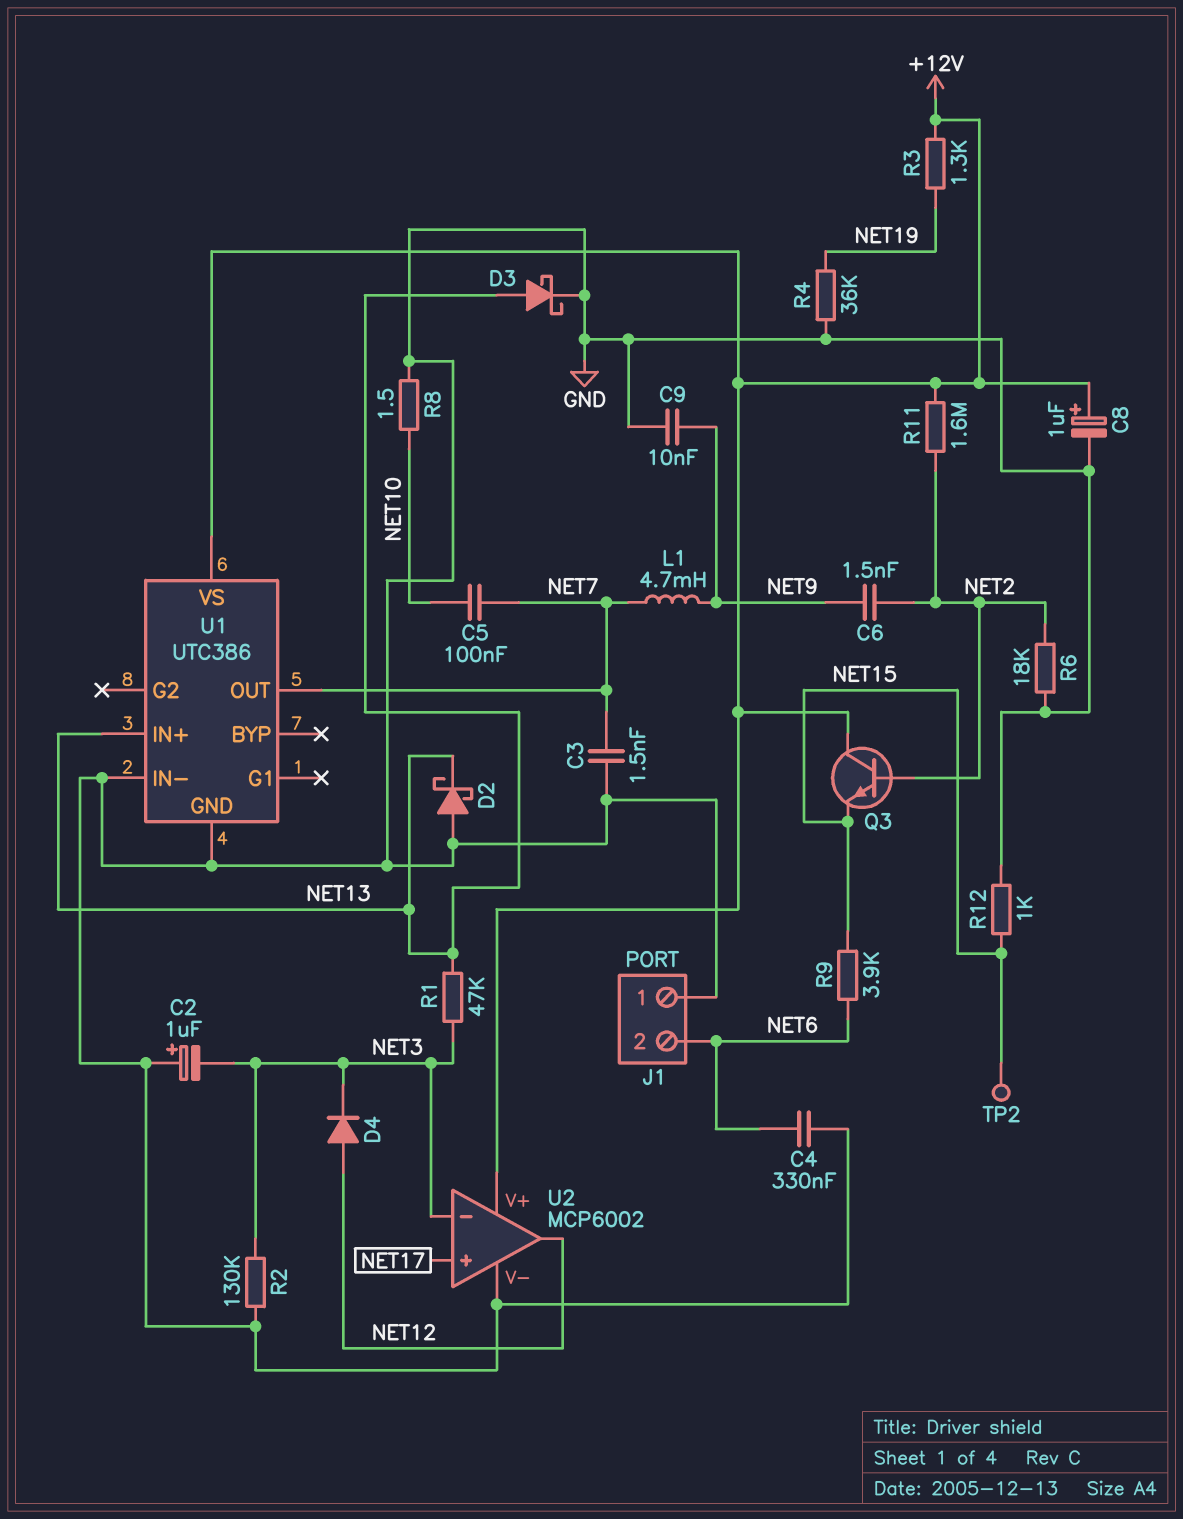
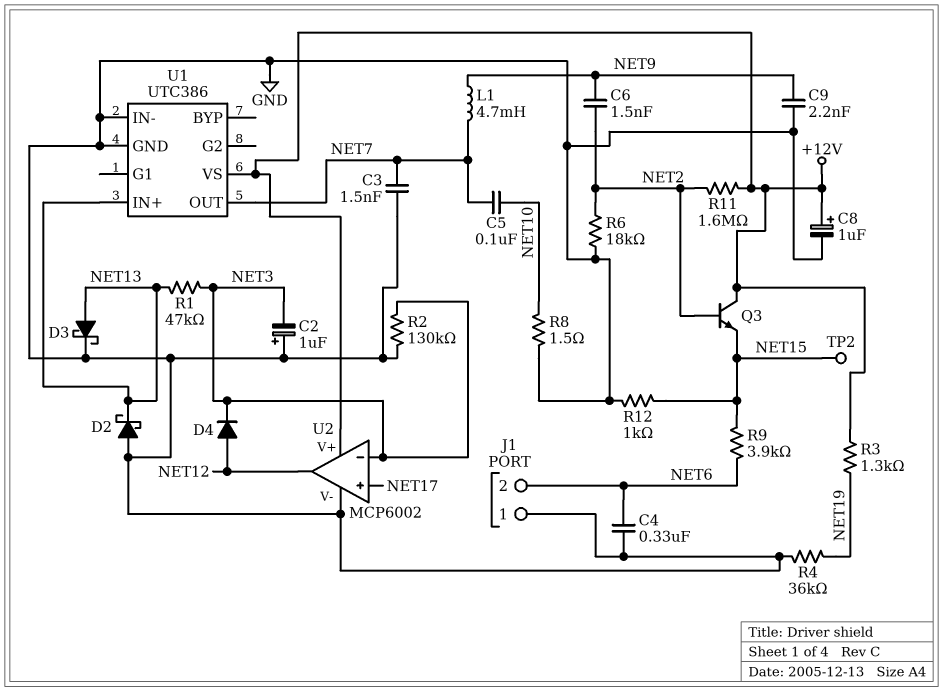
C9: 10nF (GND, NET9) -> 2.2nF (GND, NET9)

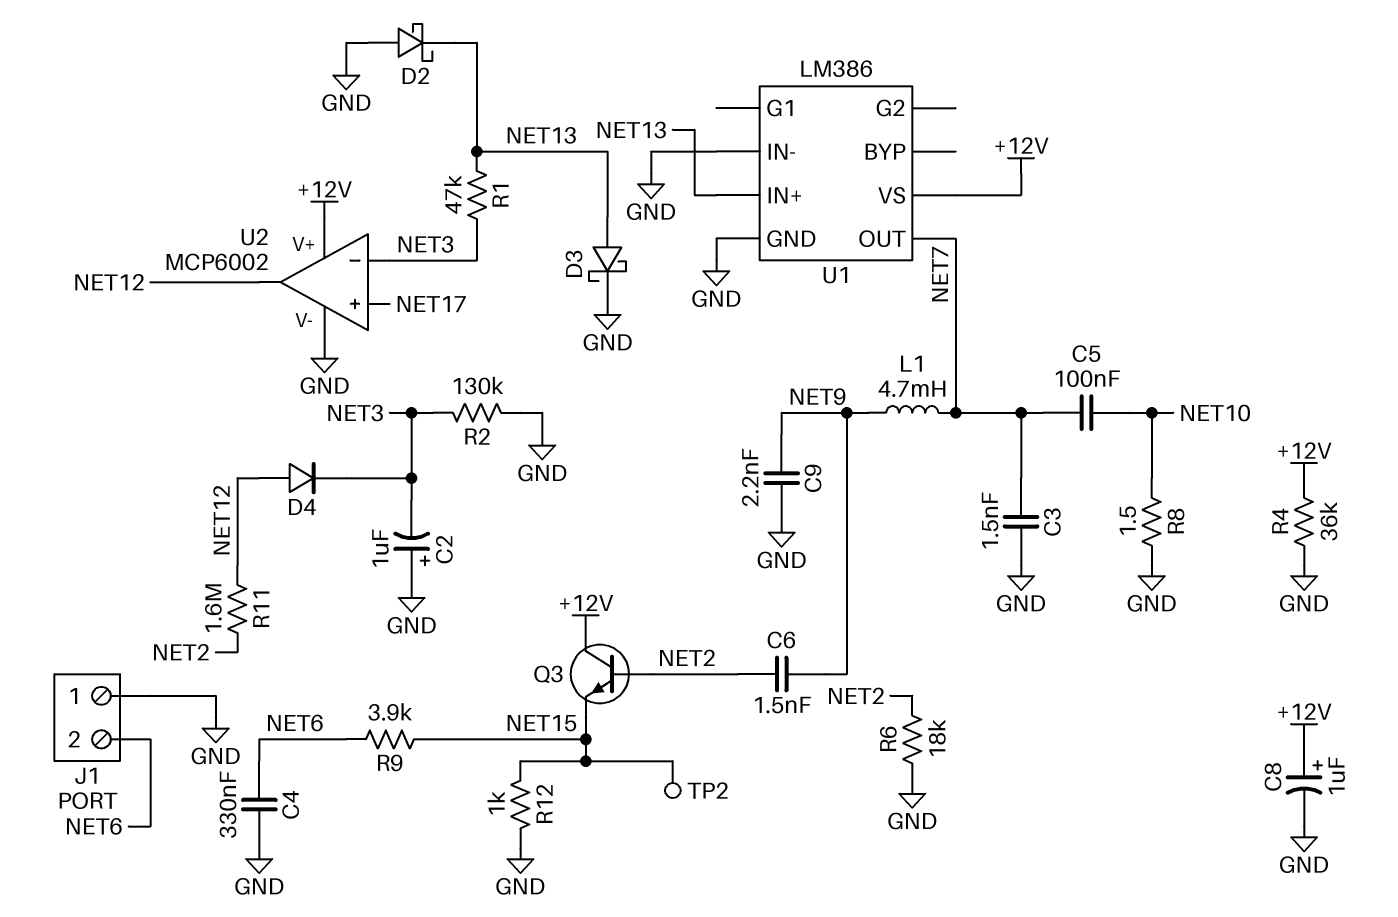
R3: 1.3k (+12V, NET19) -> none
R4: 36k (GND, NET19) -> 36k (+12V, GND)
R11: 1.6M (+12V, NET2) -> 1.6M (NET2, NET12)
U1: UTC386 -> LM386

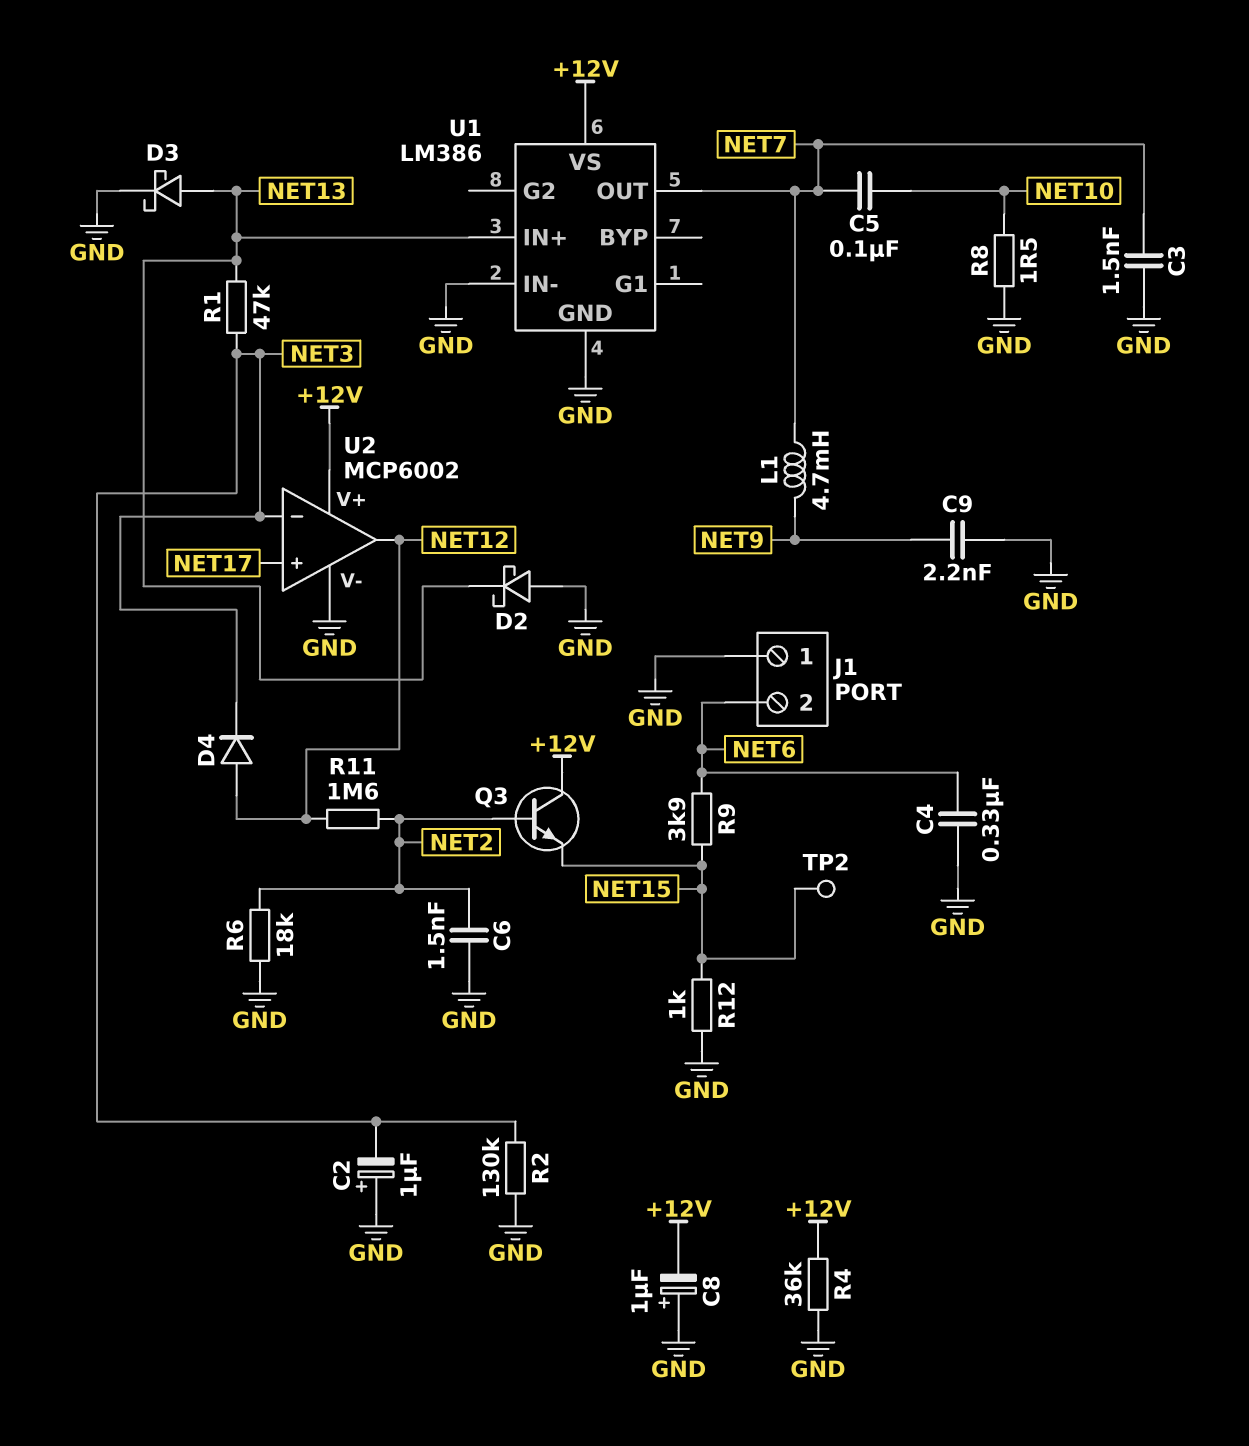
C6: 1.5nF (NET2, NET9) -> 1.5nF (GND, NET2)
C8: 1uF (plus +12V, minus GND) -> 1uF (plus GND, minus +12V)

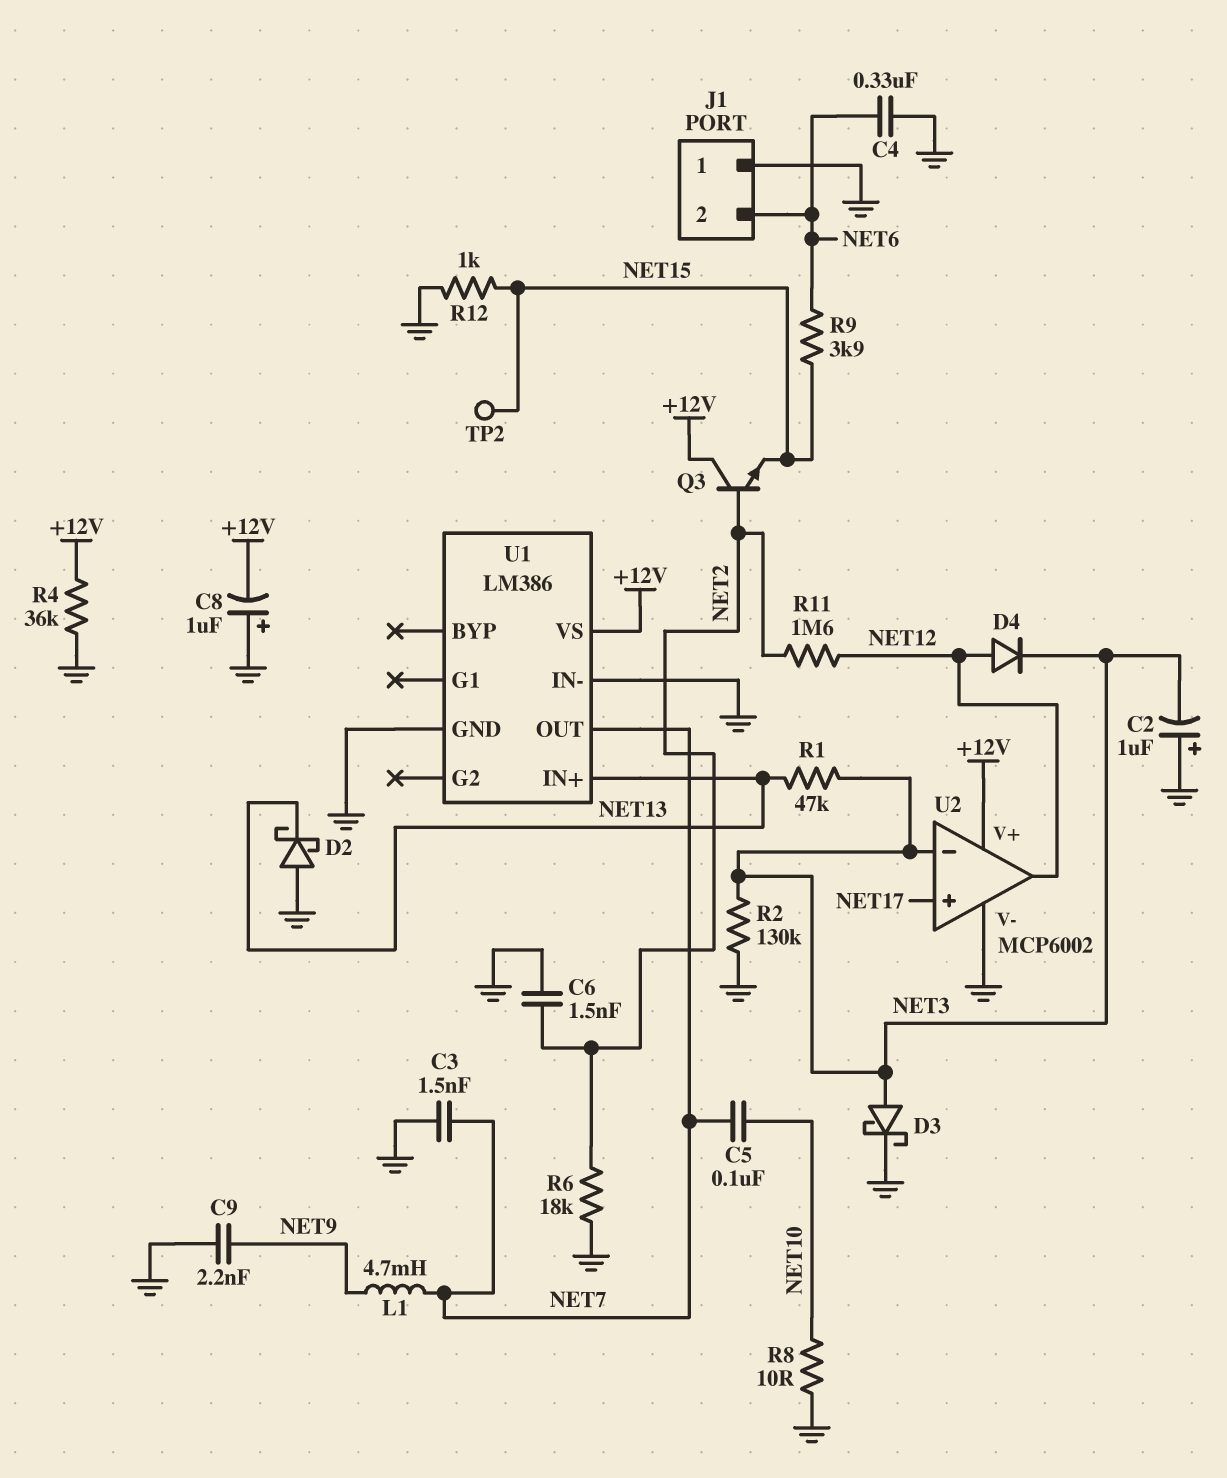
D3: schottky (A NET13, K GND) -> schottky (A NET3, K GND)
R8: 1.5 (GND, NET10) -> 10 (GND, NET10)

